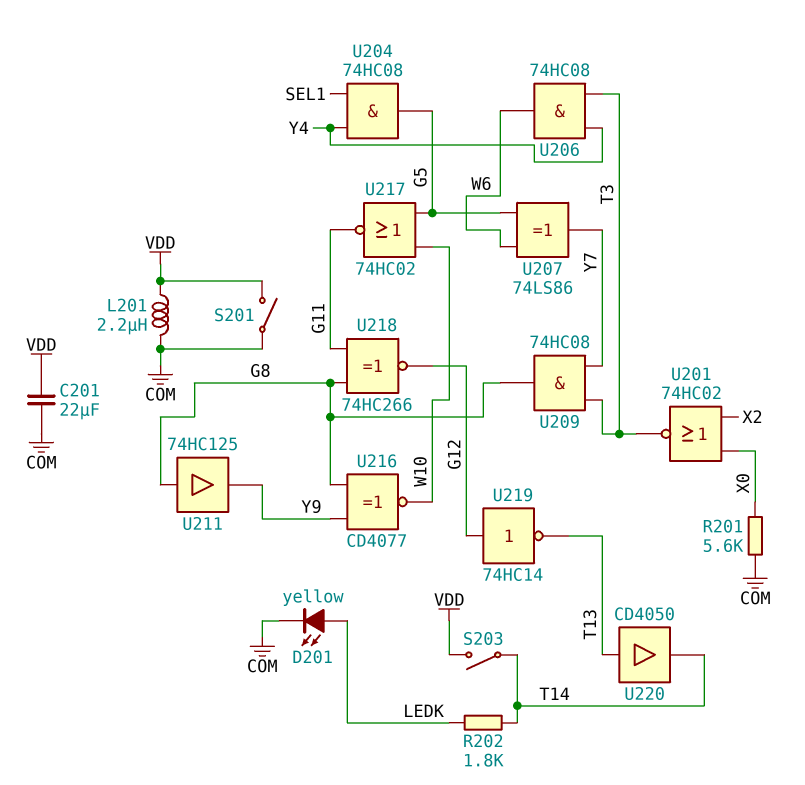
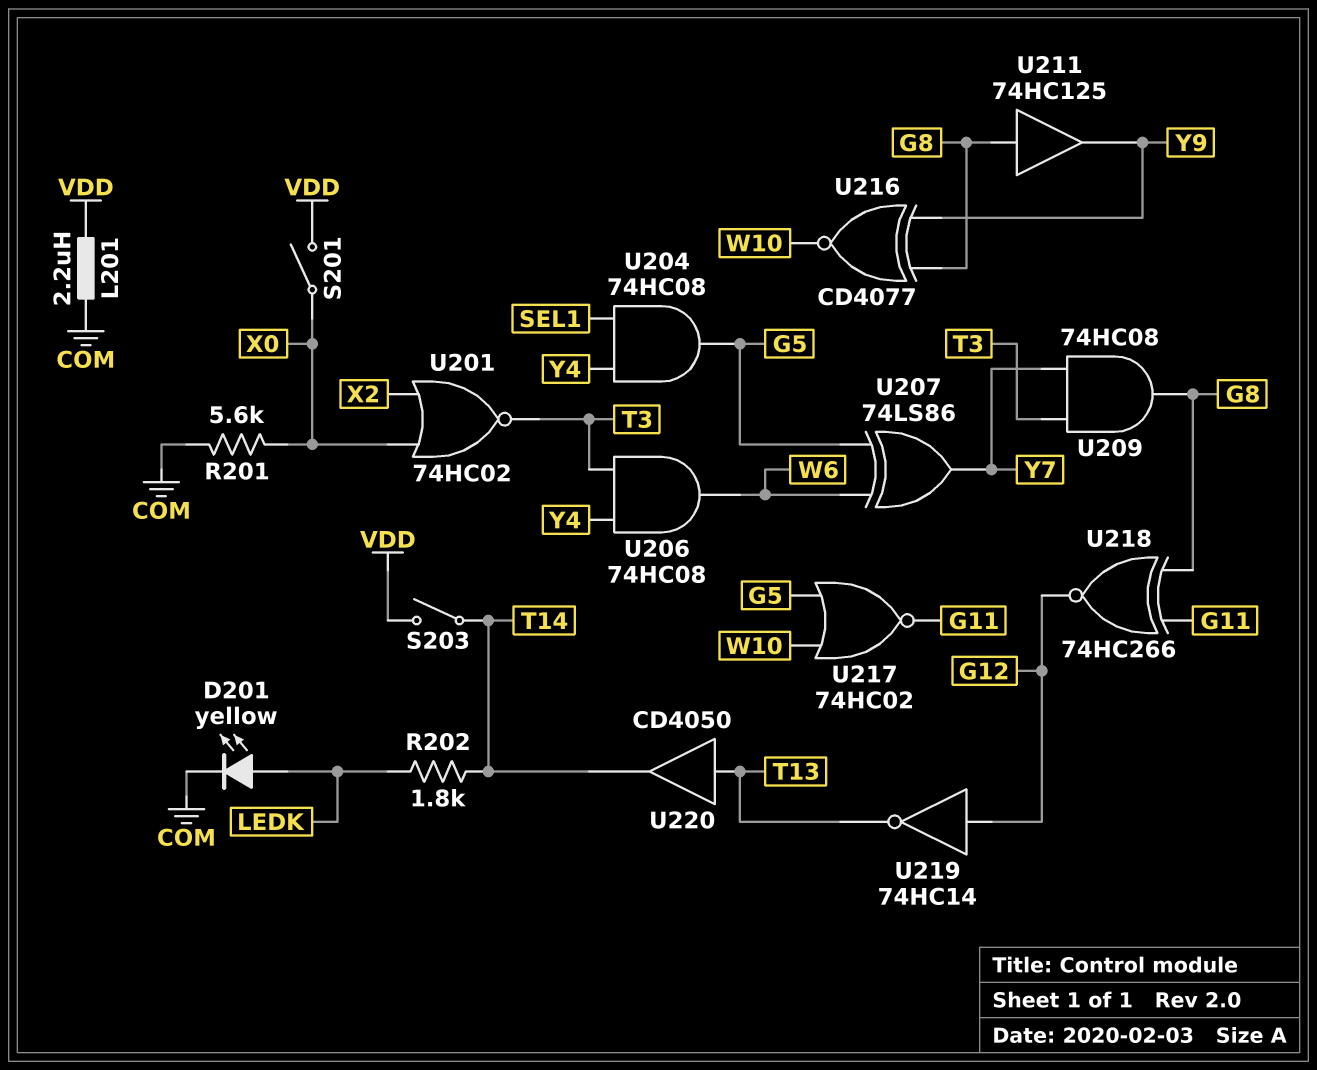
C201: 22uF (COM, VDD) -> none
S201: switch (COM, VDD) -> switch (VDD, X0)

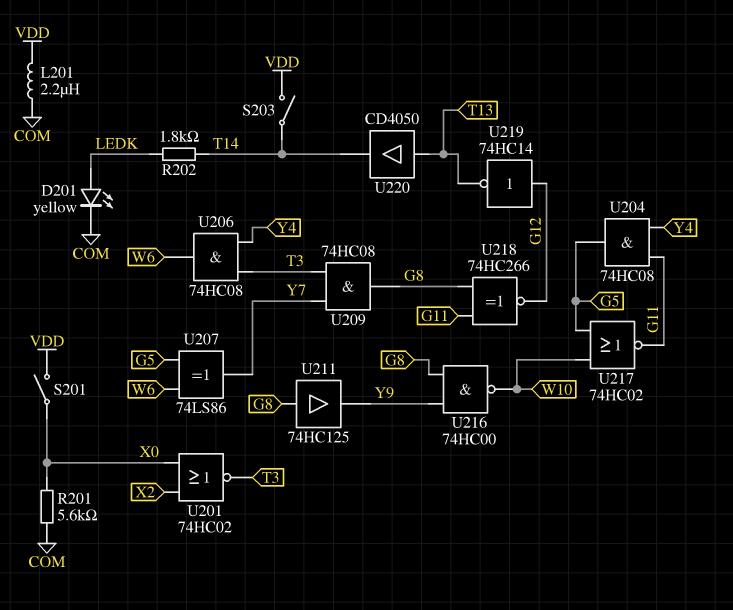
U204: AND 74HC08 (in SEL1, in Y4, out G5) -> AND 74HC08 (in G11, in Y4, out G5)
U216: XNOR CD4077 (in G8, in Y9, out W10) -> NAND 74HC00 (in G8, in Y9, out W10)

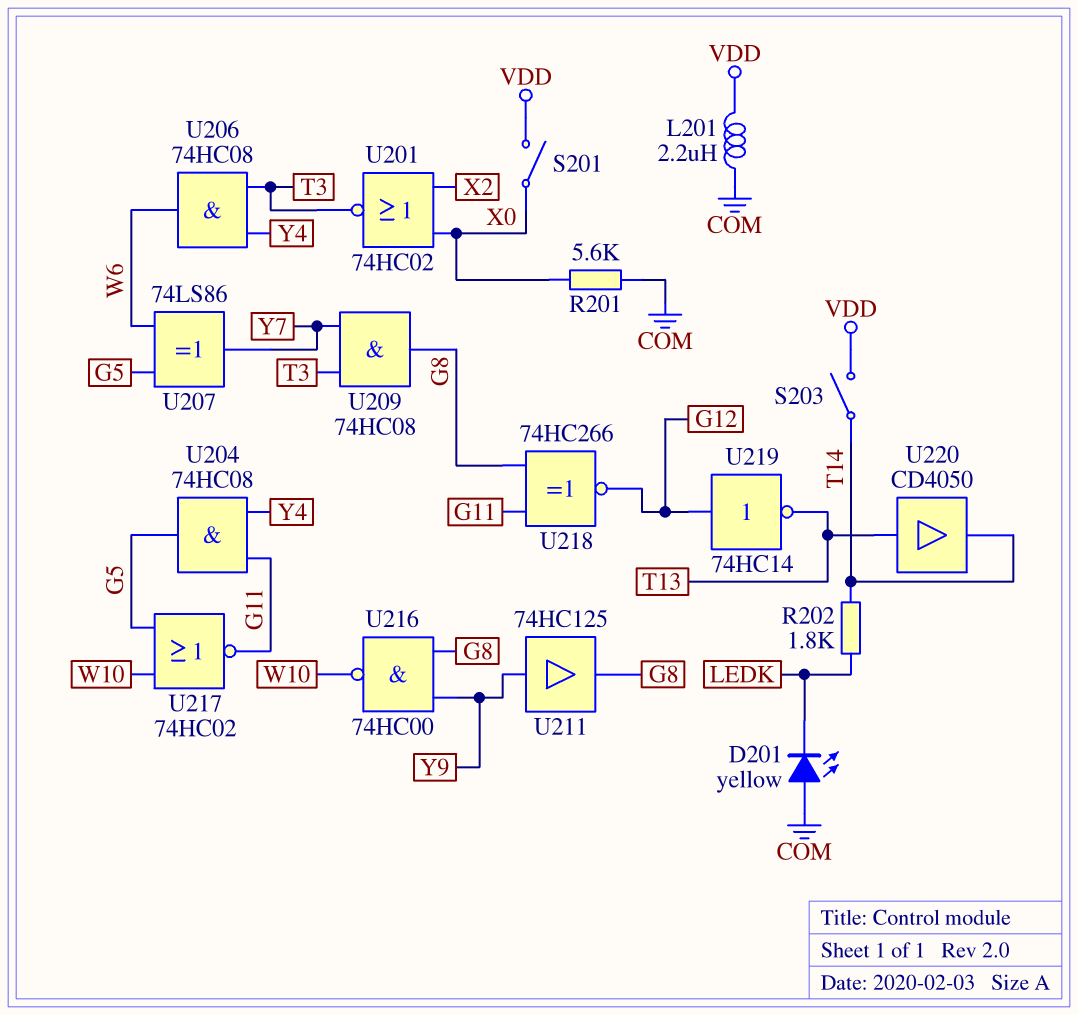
D201: LED yellow (A LEDK, K COM) -> LED yellow (A COM, K LEDK)
U211: buffer 74HC125 (in G8, out Y9) -> buffer 74HC125 (in Y9, out G8)

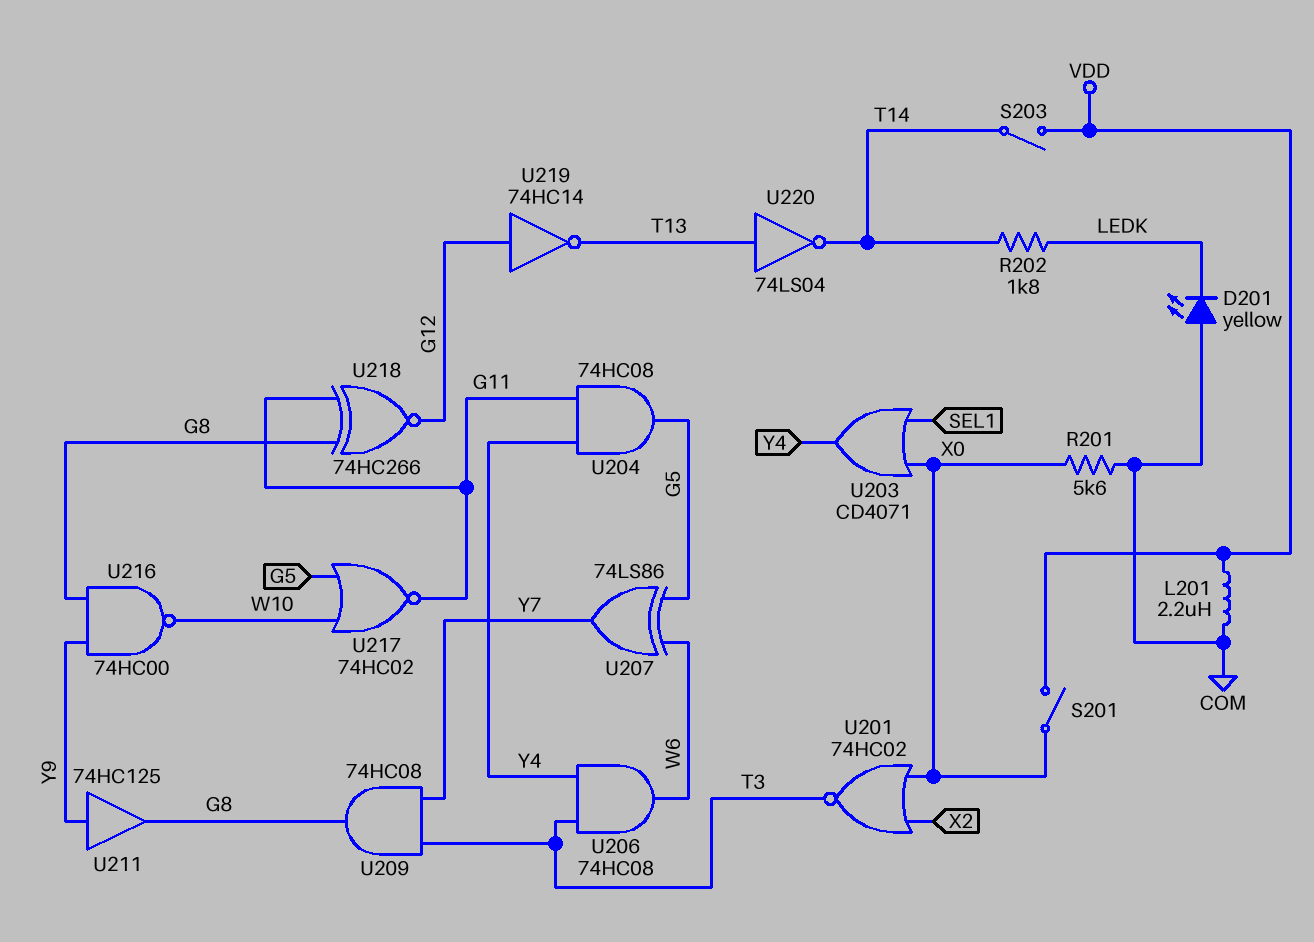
U203: none -> OR CD4071 (in SEL1, in X0, out Y4)
U220: buffer CD4050 (in T13, out T14) -> NOT 74LS04 (in T13, out T14)

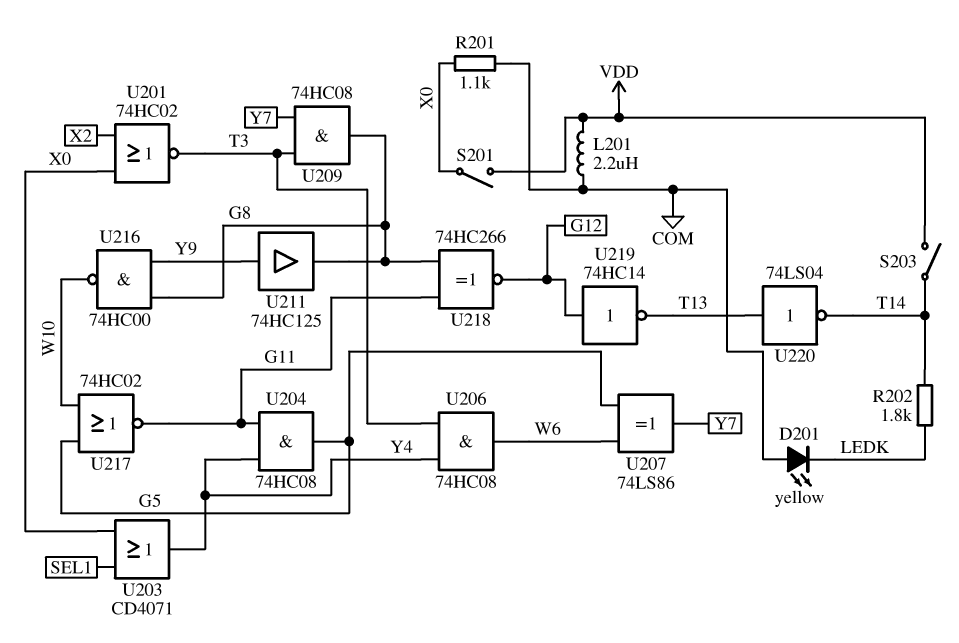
R201: 5.6k (COM, X0) -> 1.1k (COM, X0)

